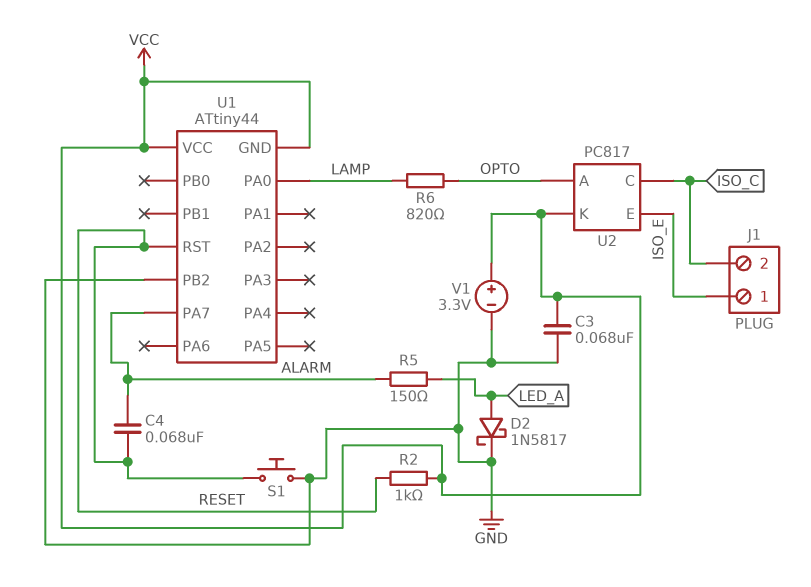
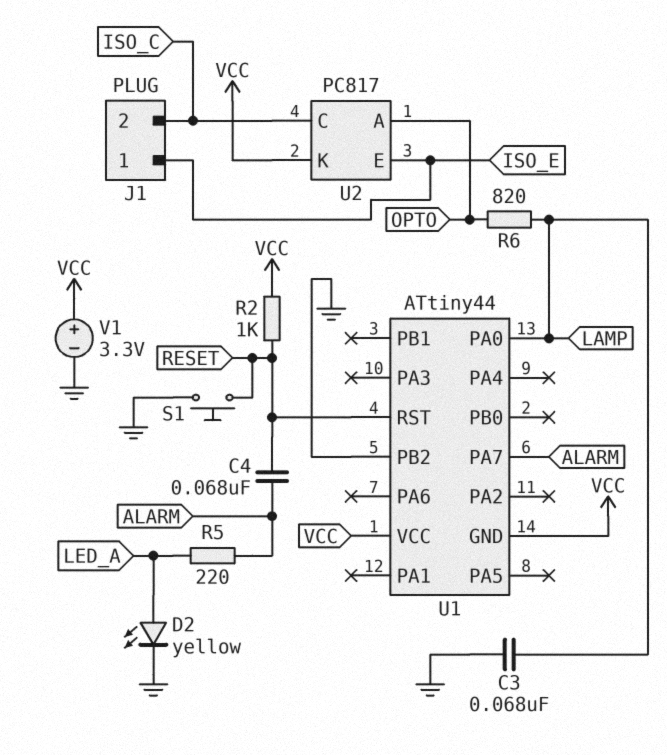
C3: 68nF (GND, VCC) -> 68nF (GND, LAMP)
D2: schottky 1N5817 (A LED_A, K GND) -> LED yellow (A LED_A, K GND)
R5: 150 (ALARM, LED_A) -> 220 (ALARM, LED_A)

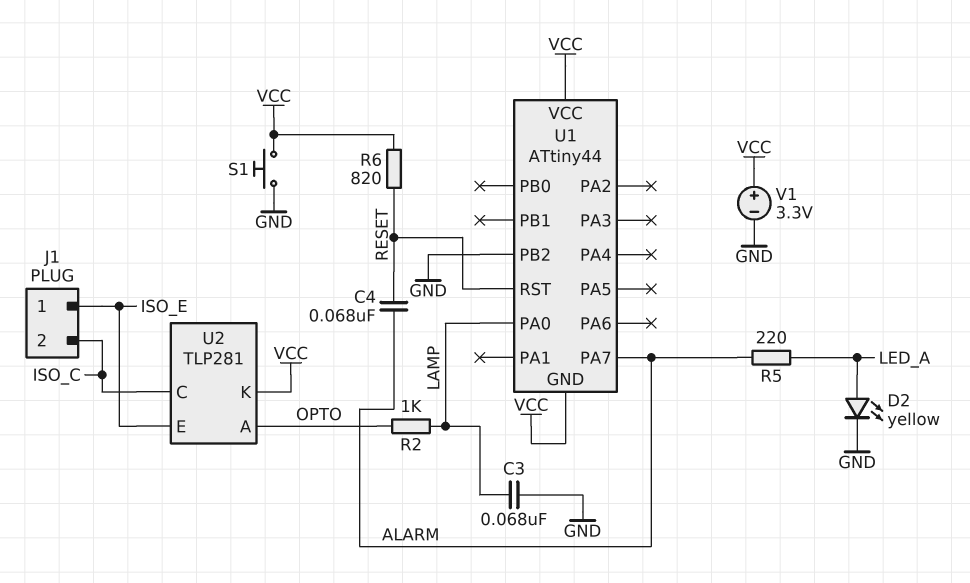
R2: 1k (RESET, VCC) -> 1k (LAMP, OPTO)
R6: 820 (LAMP, OPTO) -> 820 (RESET, VCC)
S1: button (GND, RESET) -> button (GND, VCC)
U2: PC817 -> TLP281

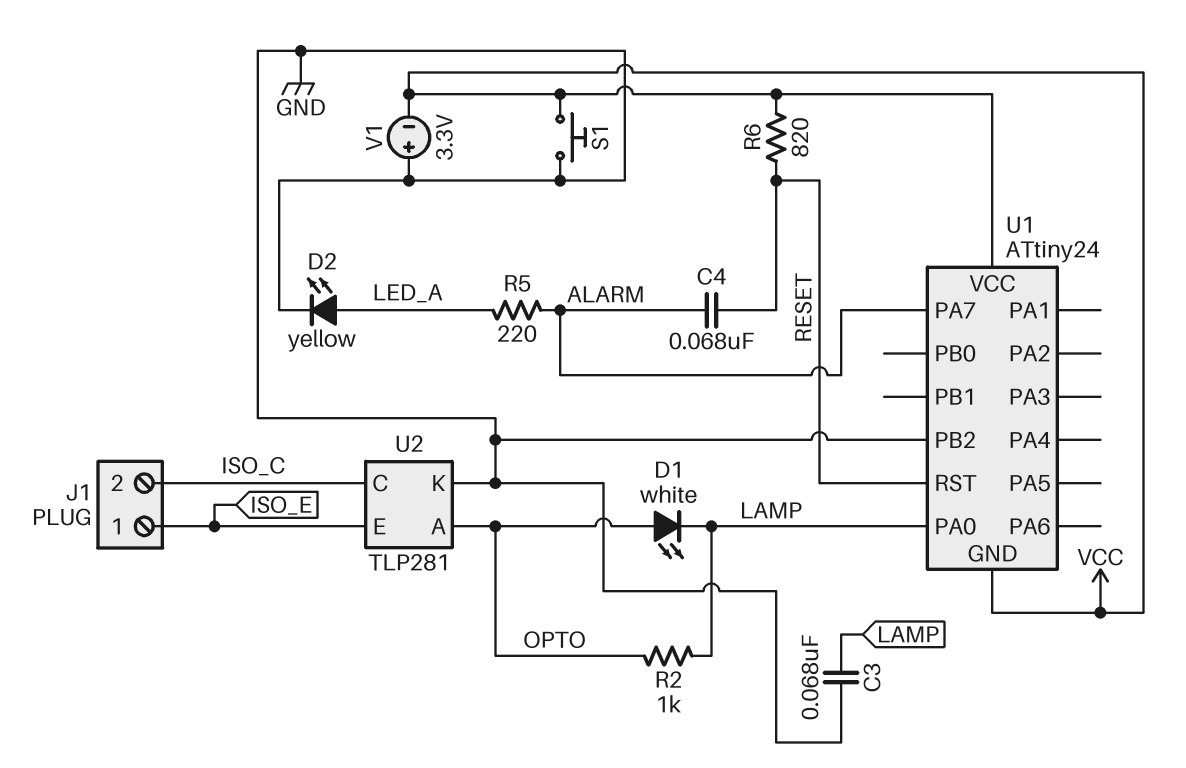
D1: none -> LED white (A OPTO, K LAMP)
U1: ATtiny44 -> ATtiny24
U2 pin K: VCC -> GND
V1: 3.3V (plus VCC, minus GND) -> 3.3V (plus GND, minus VCC)

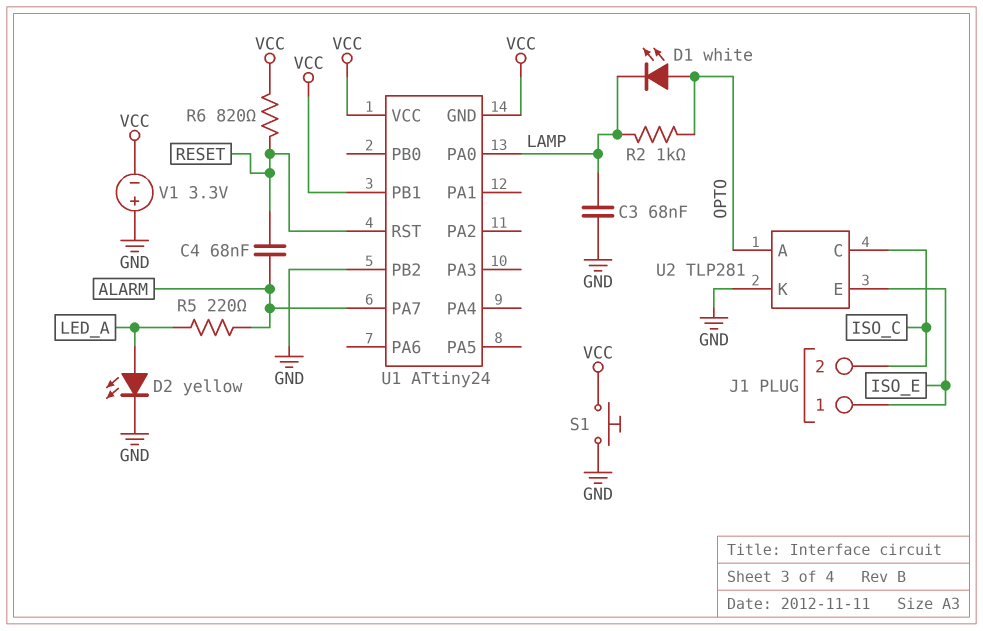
U1 pin PB1: none -> VCC

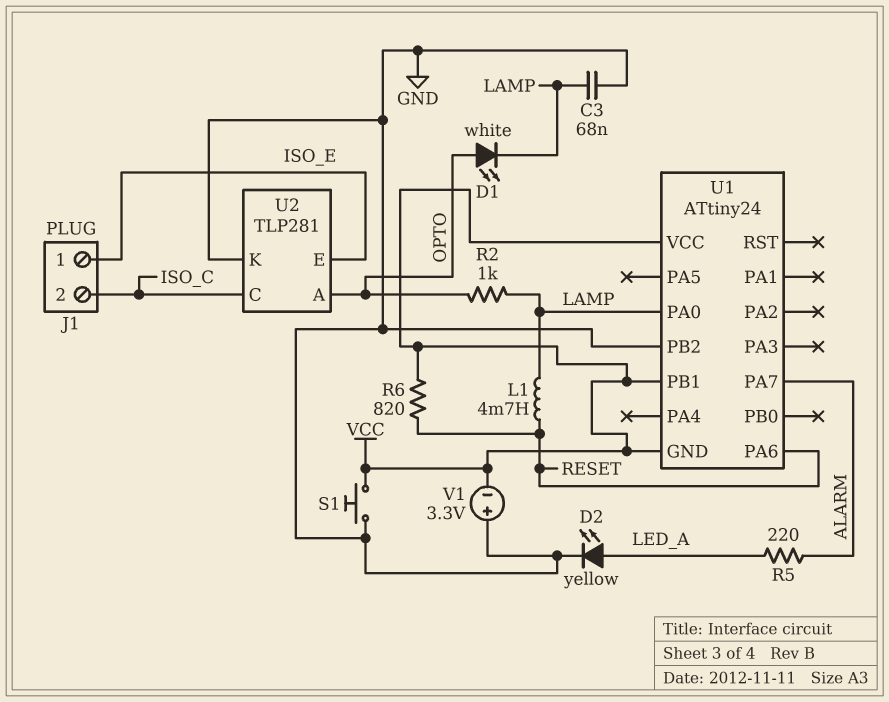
C4: 68nF (ALARM, RESET) -> none
L1: none -> 4.7mH (LAMP, RESET)
U1 pin PA6: none -> RESET
U1 pin RST: RESET -> none

